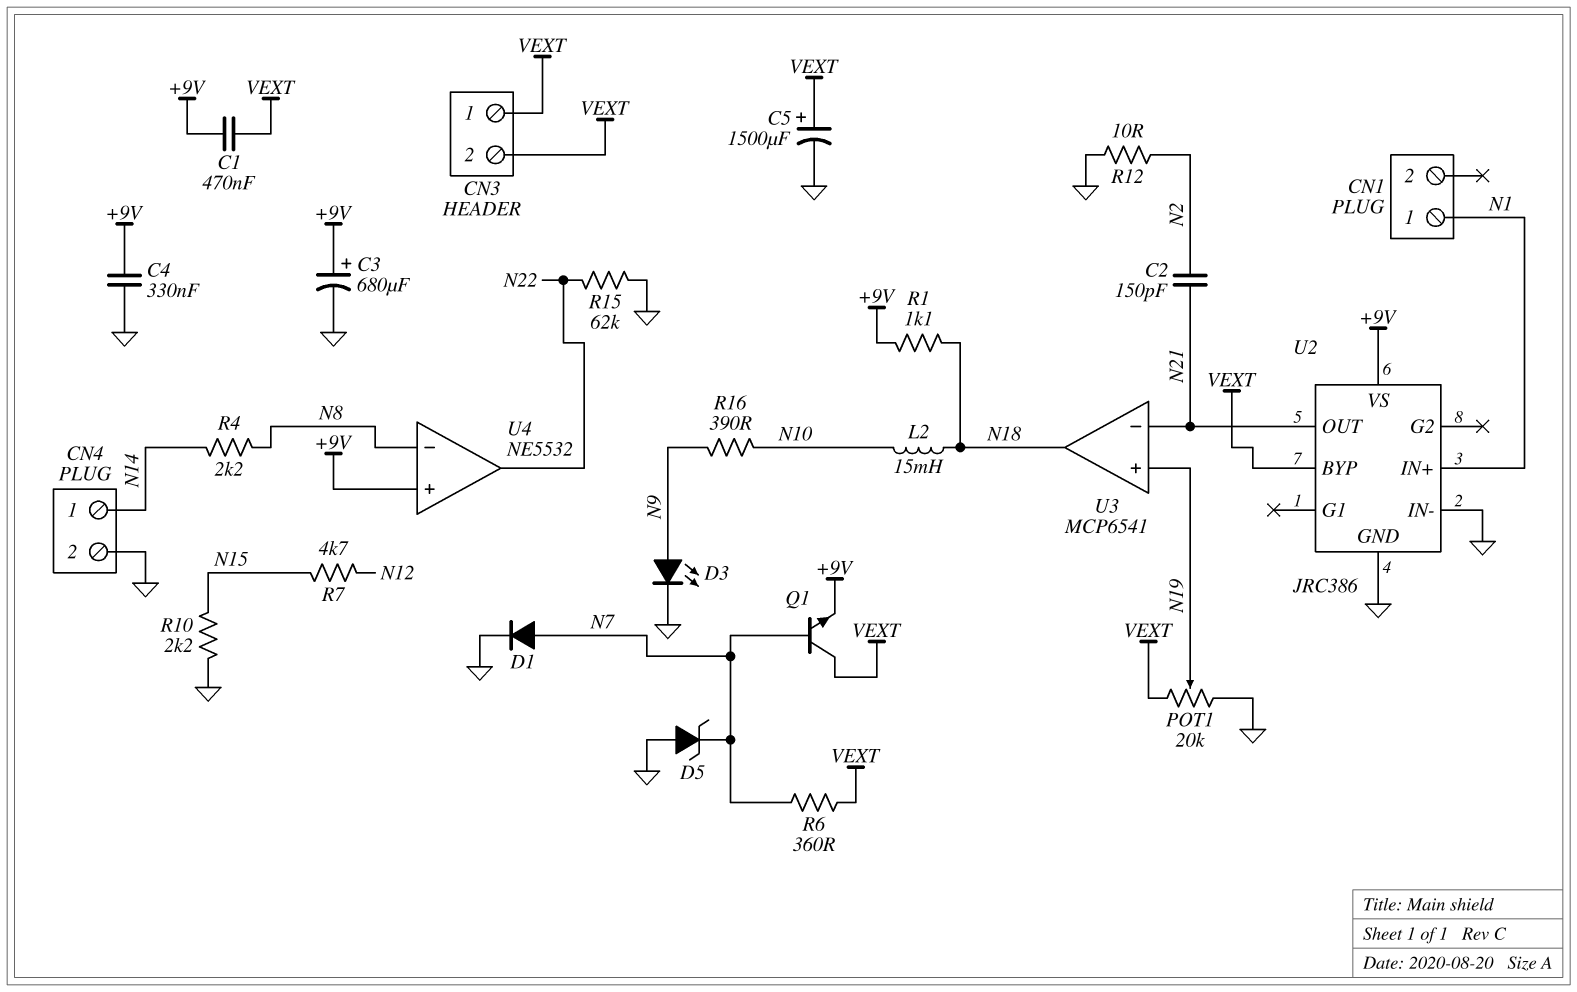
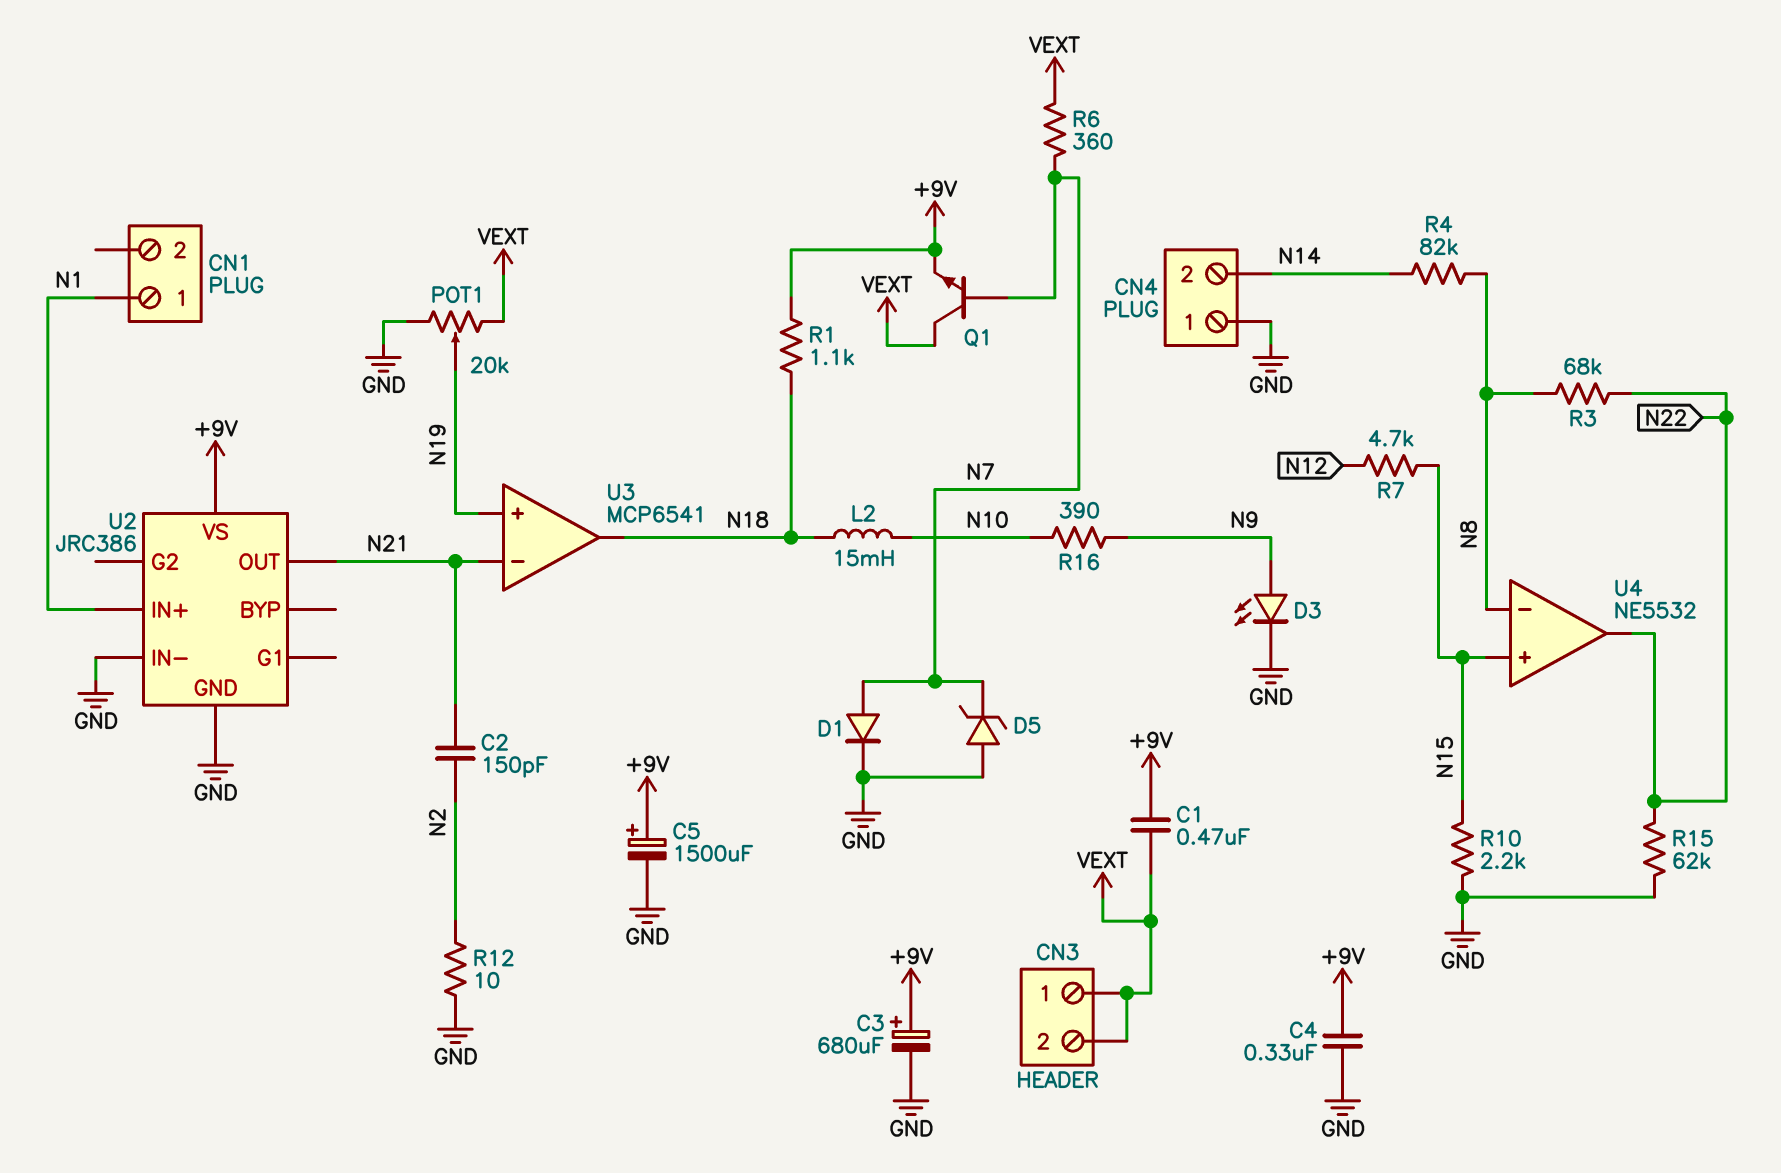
C5: 1500uF (plus VEXT, minus GND) -> 1500uF (plus +9V, minus GND)
CN4 pin 1: N14 -> GND
CN4 pin 2: GND -> N14
R3: none -> 68k (N8, N22)
R4: 2.2k (N8, N14) -> 82k (N8, N14)
U2 pin BYP: VEXT -> none
U4 pin in+: +9V -> N15

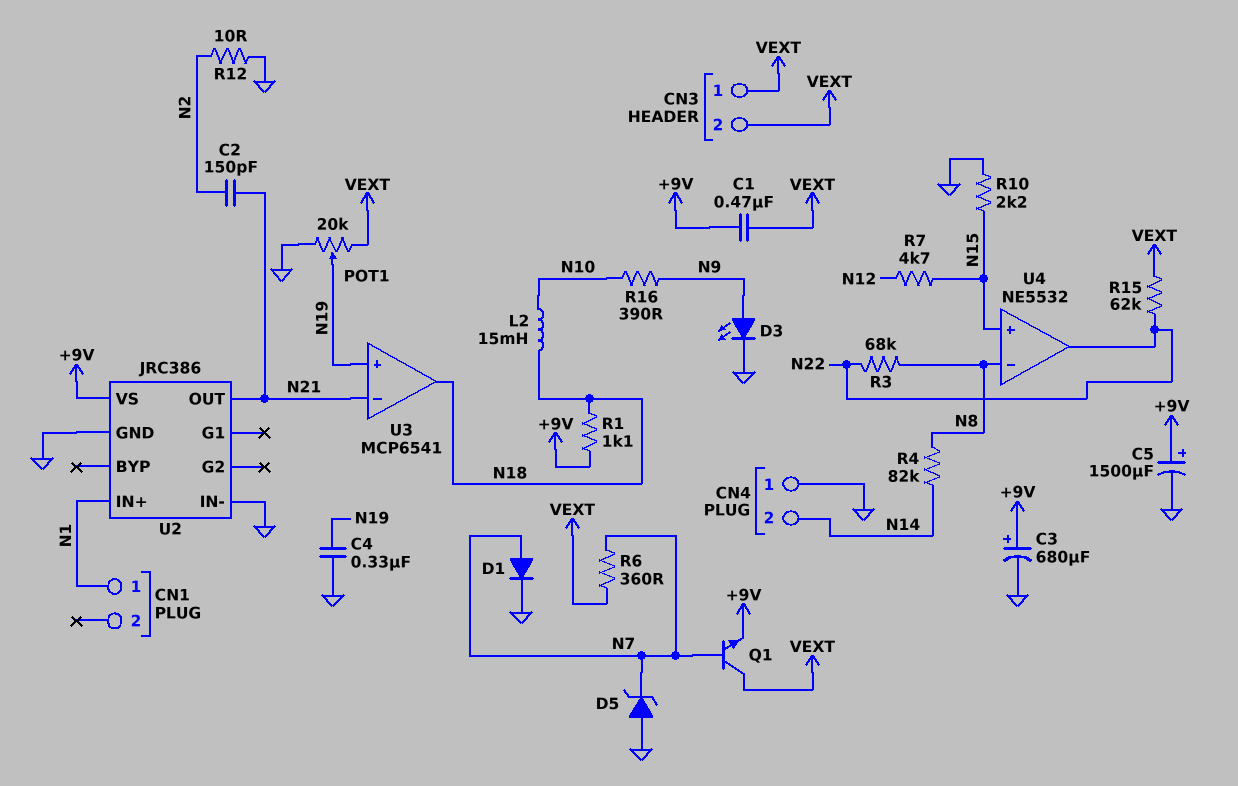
C4: 330nF (+9V, GND) -> 330nF (GND, N19)
R15: 62k (GND, N22) -> 62k (N22, VEXT)

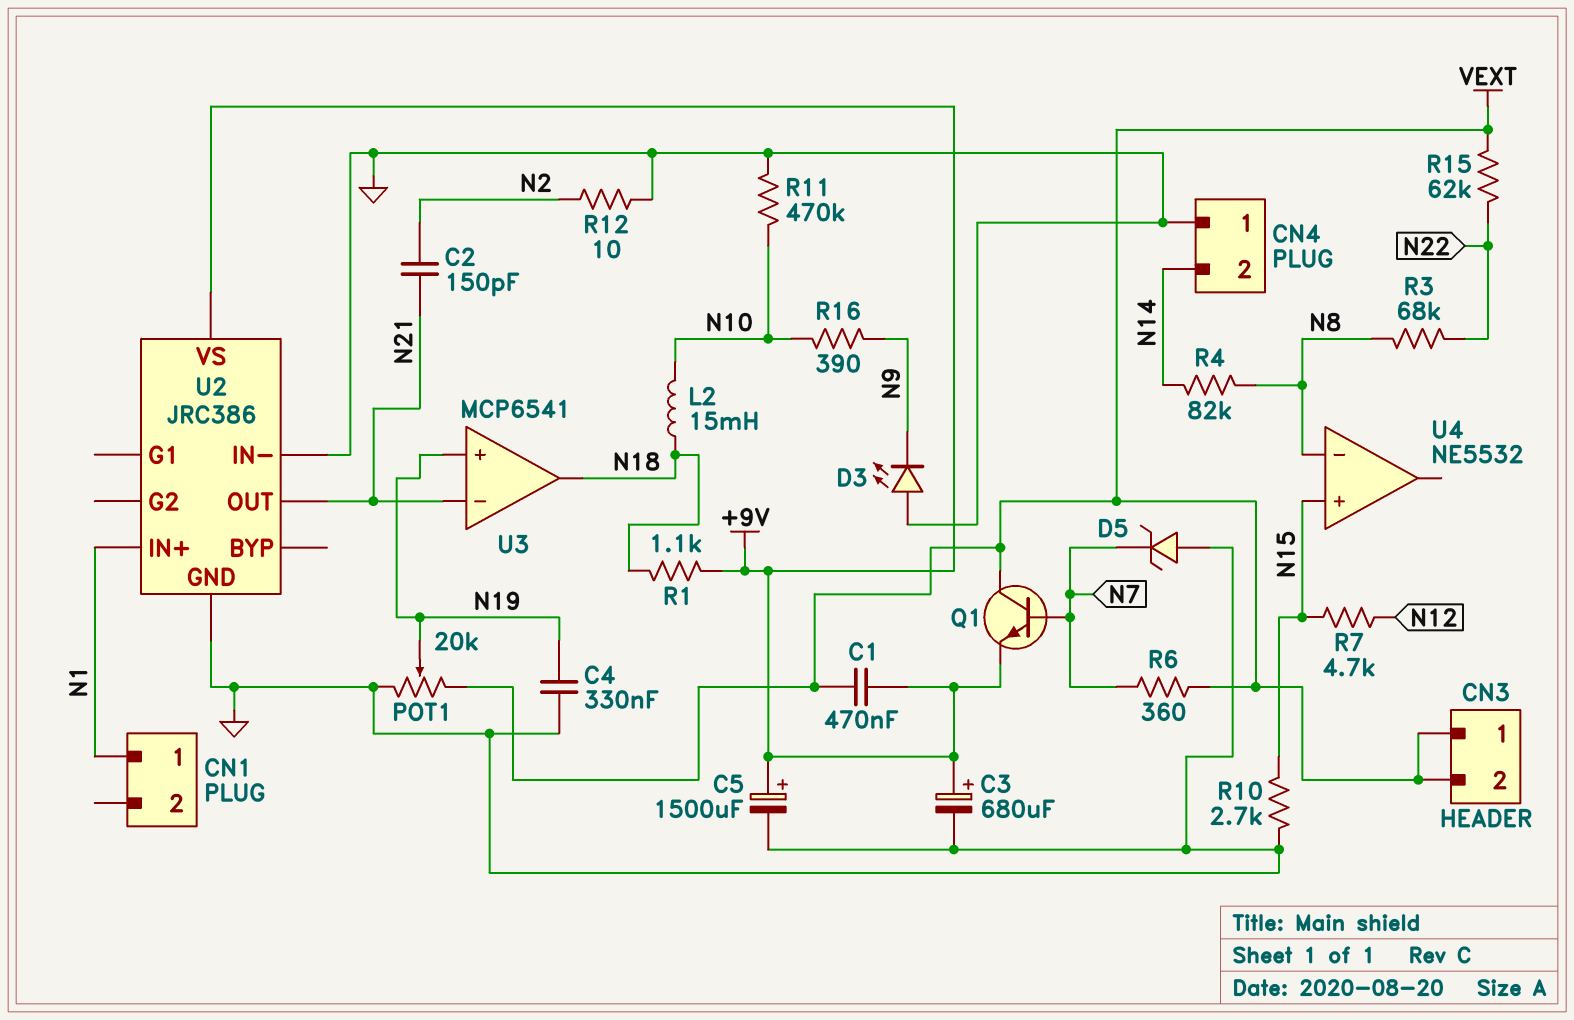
D1: diode (A N7, K GND) -> none
D3: LED (A N9, K GND) -> LED (A GND, K N9)
R10: 2.2k (GND, N15) -> 2.7k (GND, N15)
R11: none -> 470k (GND, N10)
U4 pin out: N22 -> none

